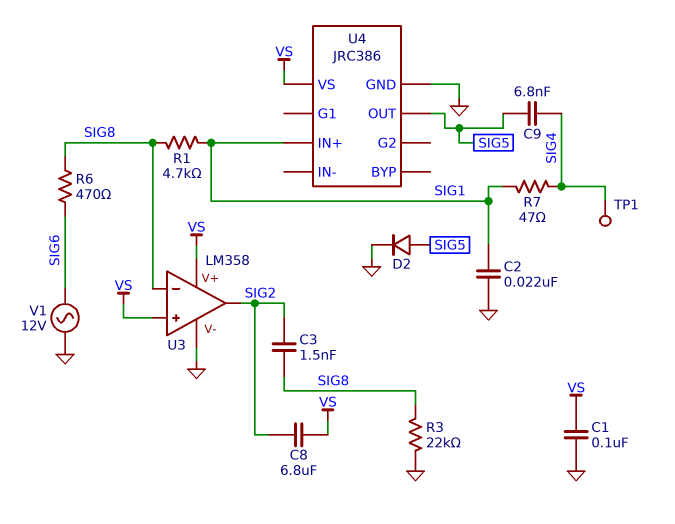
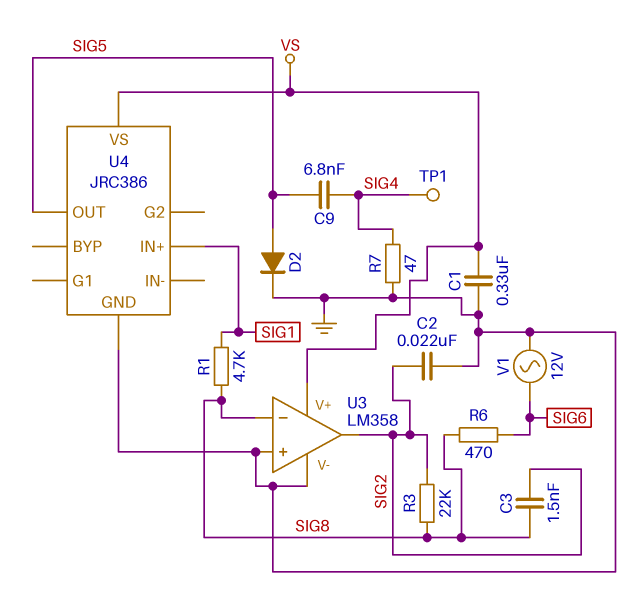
C1: 100nF (GND, VS) -> 330nF (GND, VS)
C2: 22nF (GND, SIG1) -> 22nF (GND, SIG2)
C8: 6.8uF (SIG2, VS) -> none
R3: 22k (GND, SIG8) -> 22k (SIG2, SIG8)
R7: 47 (SIG1, SIG4) -> 47 (GND, SIG4)
U3 pin in+: VS -> GND

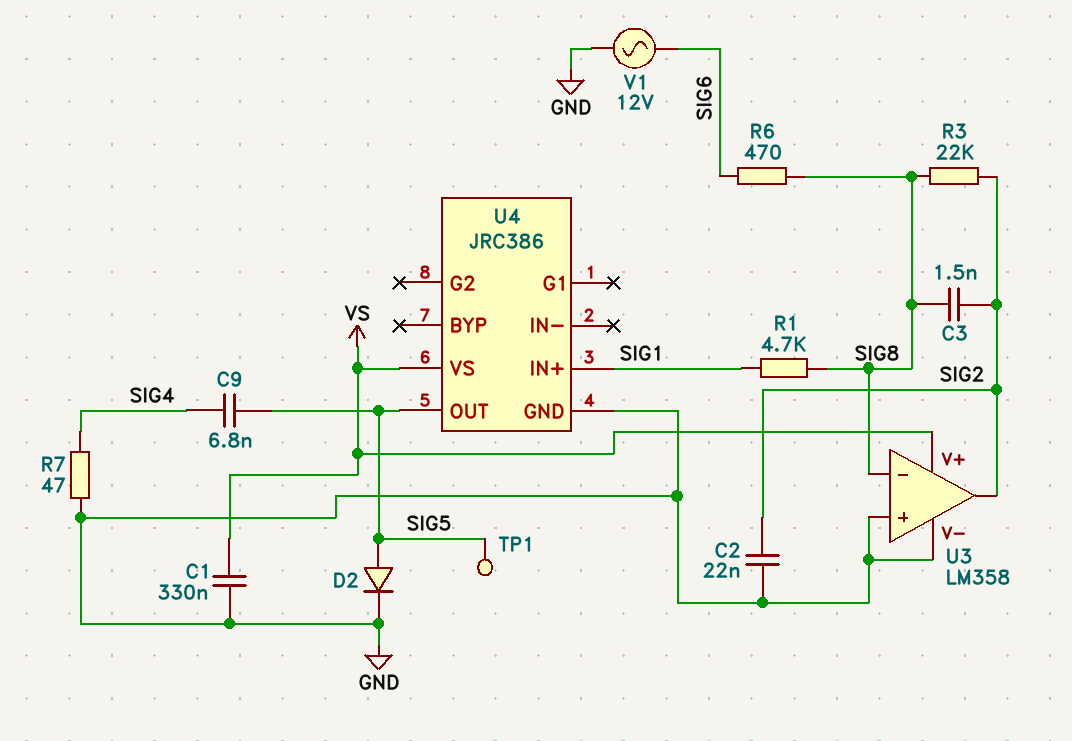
TP1: test point (SIG4) -> test point (SIG5)

